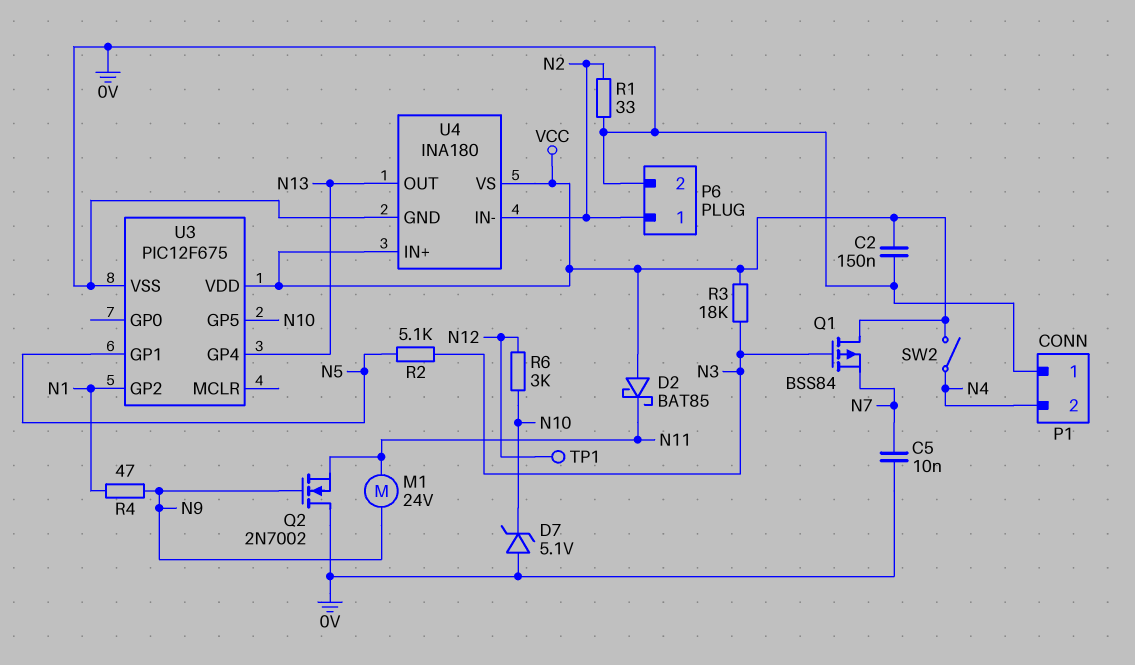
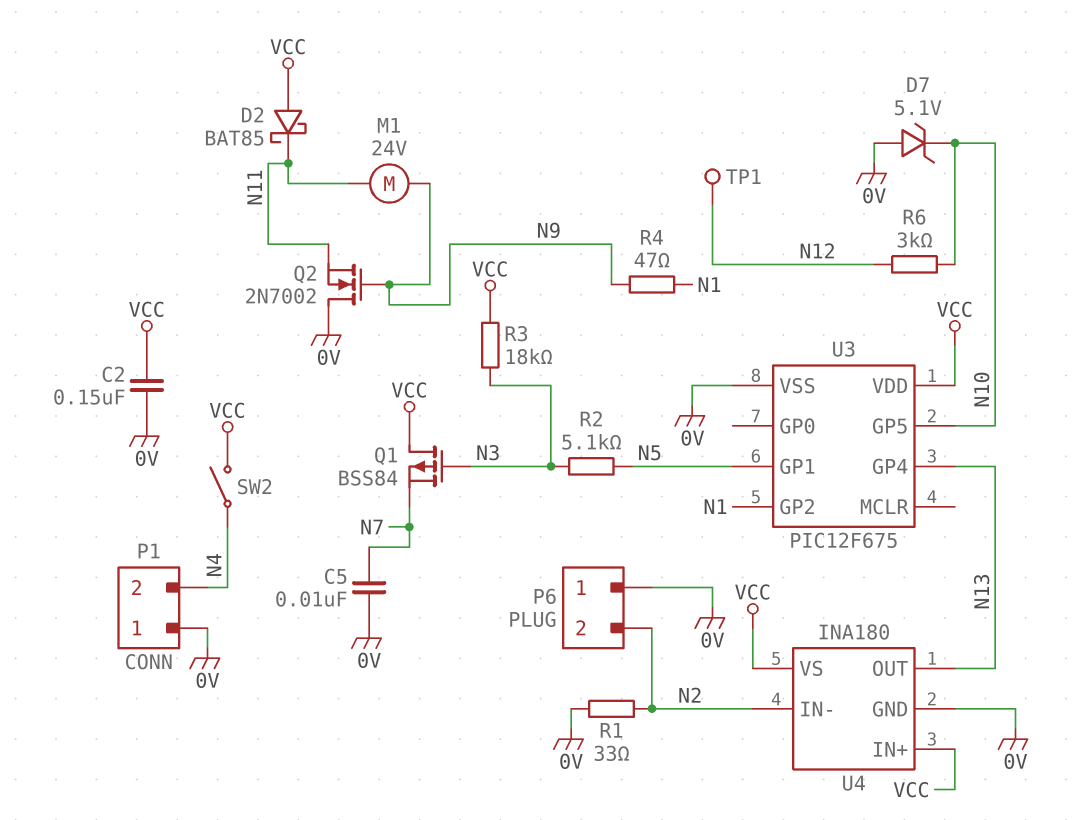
P6 pin 1: N2 -> 0V
P6 pin 2: 0V -> N2

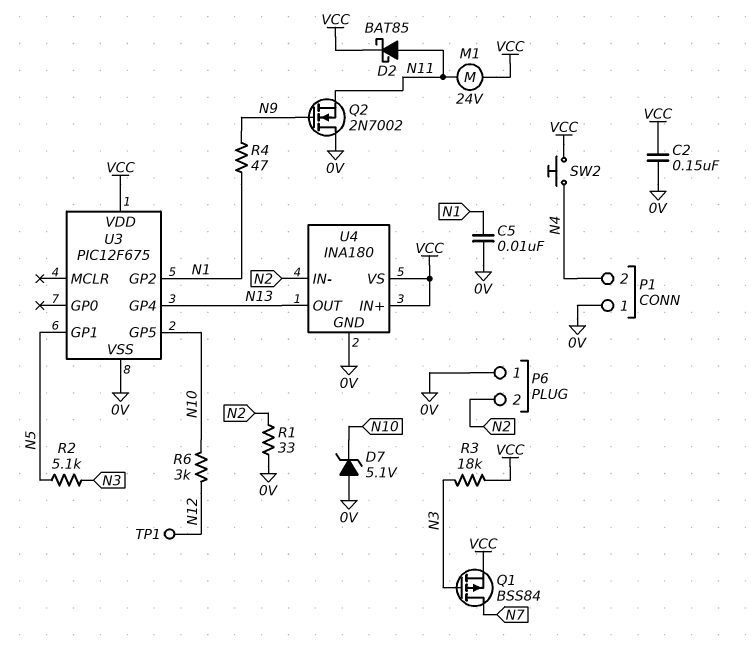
C5: 10nF (0V, N7) -> 10nF (0V, N1)
D2: schottky BAT85 (A VCC, K N11) -> schottky BAT85 (A N11, K VCC)
M1: motor 24V (N9, N11) -> motor 24V (N11, VCC)
Q1: PMOS BSS84 (G N3, D VCC, S N7) -> PMOS BSS84 (G N3, D N7, S VCC)
SW2: switch (N4, VCC) -> button (N4, VCC)

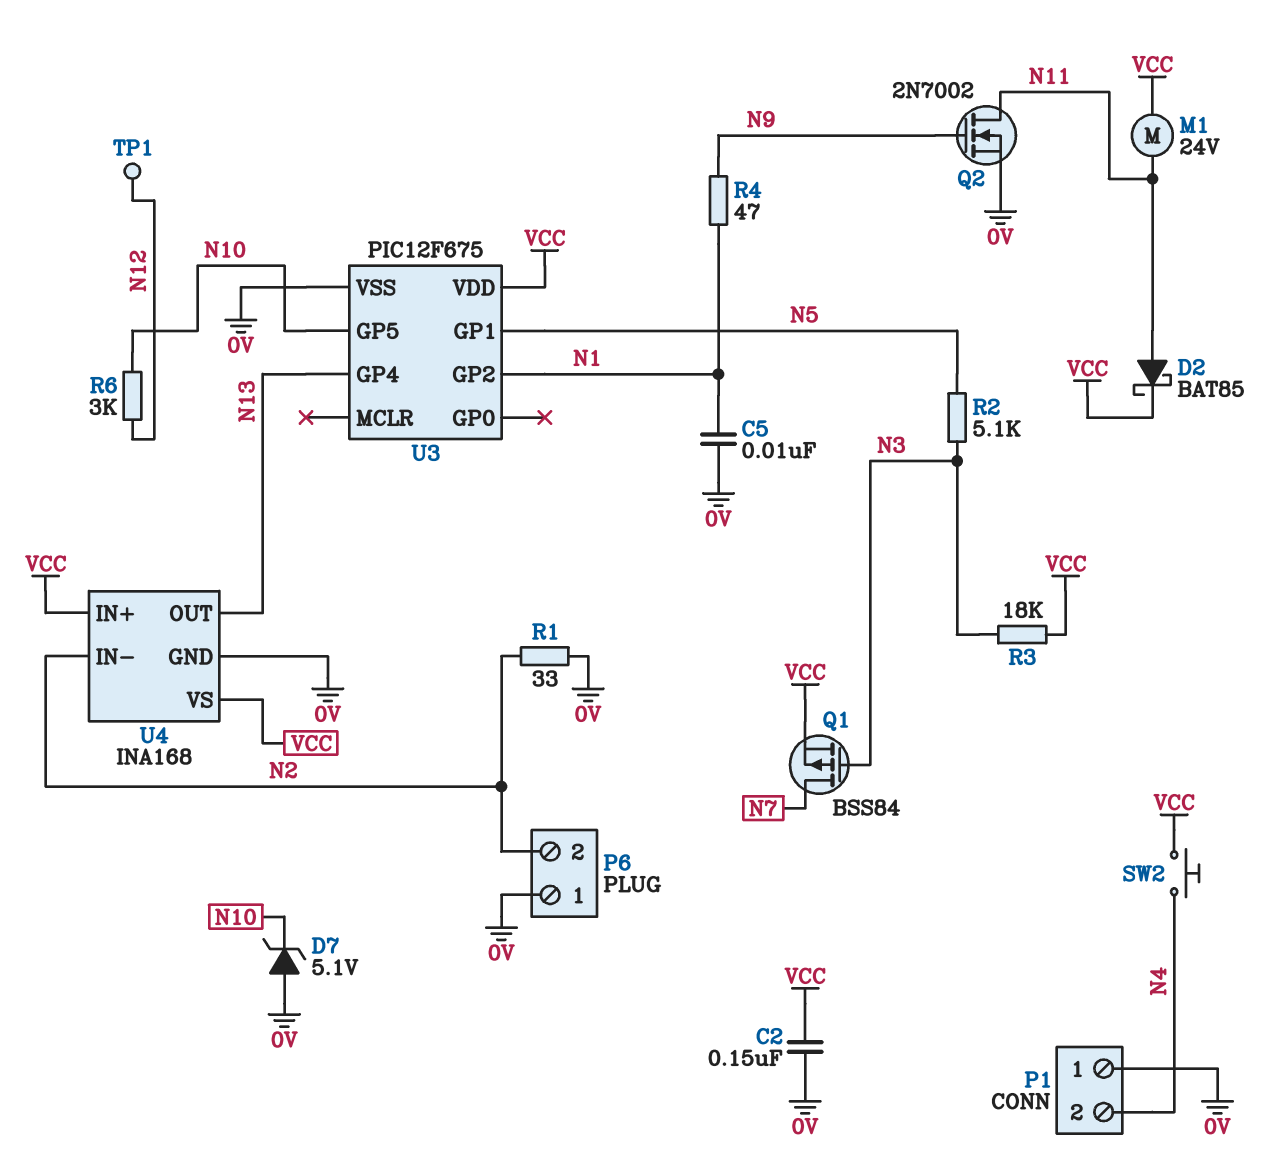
Q2: NMOS 2N7002 (G N9, D 0V, S N11) -> NMOS 2N7002 (G N9, D N11, S 0V)
U4: INA180 -> INA168

